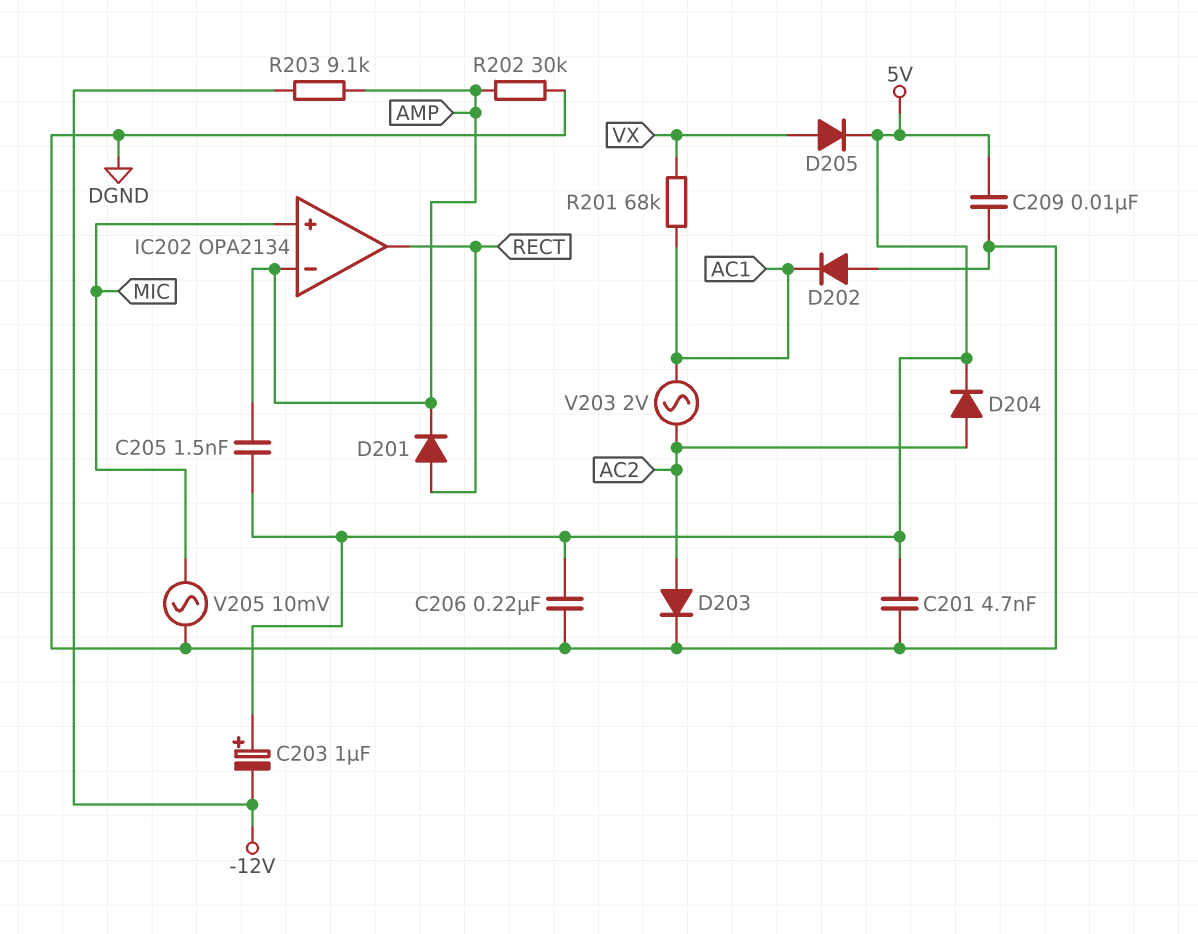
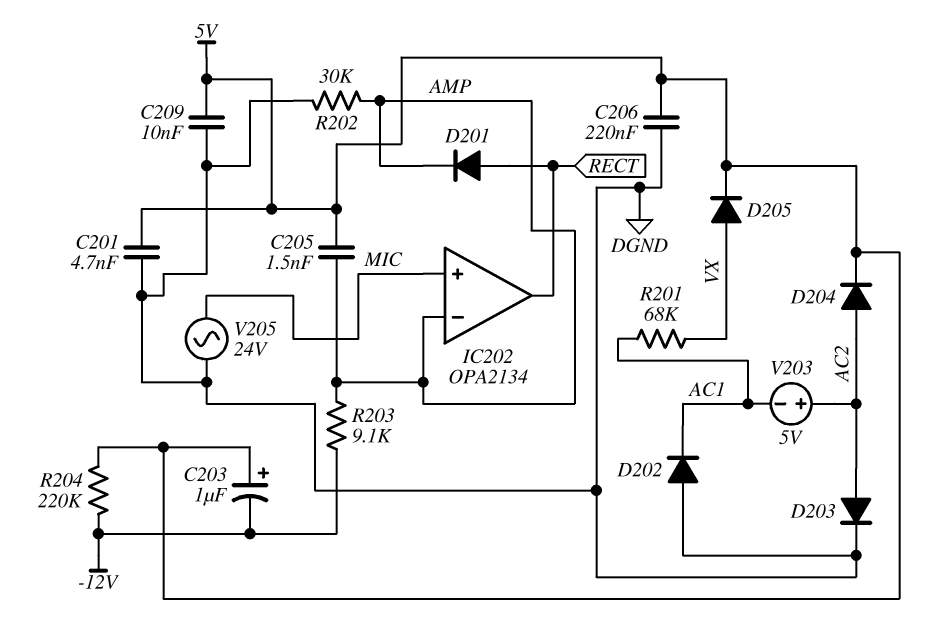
R204: none -> 220k (-12V, 5V)
V203: AC 2V (AC1, AC2) -> 5V (plus AC2, minus AC1)
V205: AC 10mV (DGND, MIC) -> AC 24V (DGND, MIC)

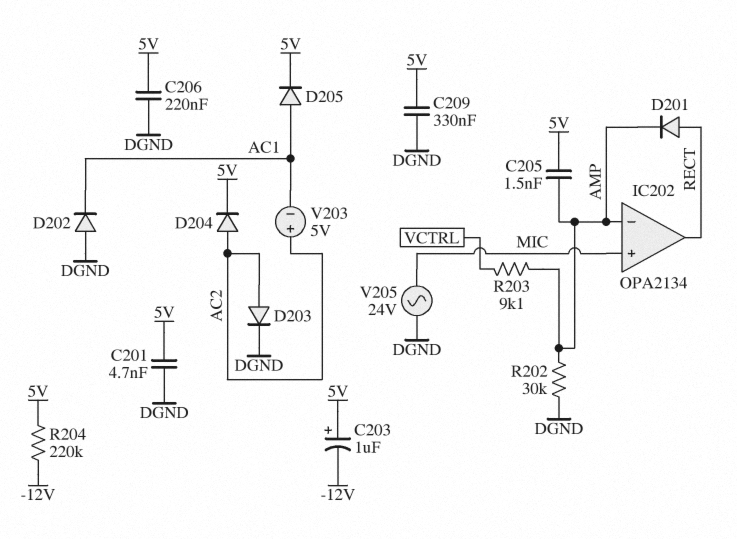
C209: 10nF (5V, DGND) -> 330nF (5V, DGND)
D205: diode (A VX, K 5V) -> diode (A AC1, K 5V)
R201: 68k (AC1, VX) -> none
R203: 9.1k (-12V, AMP) -> 9.1k (AMP, VCTRL)

